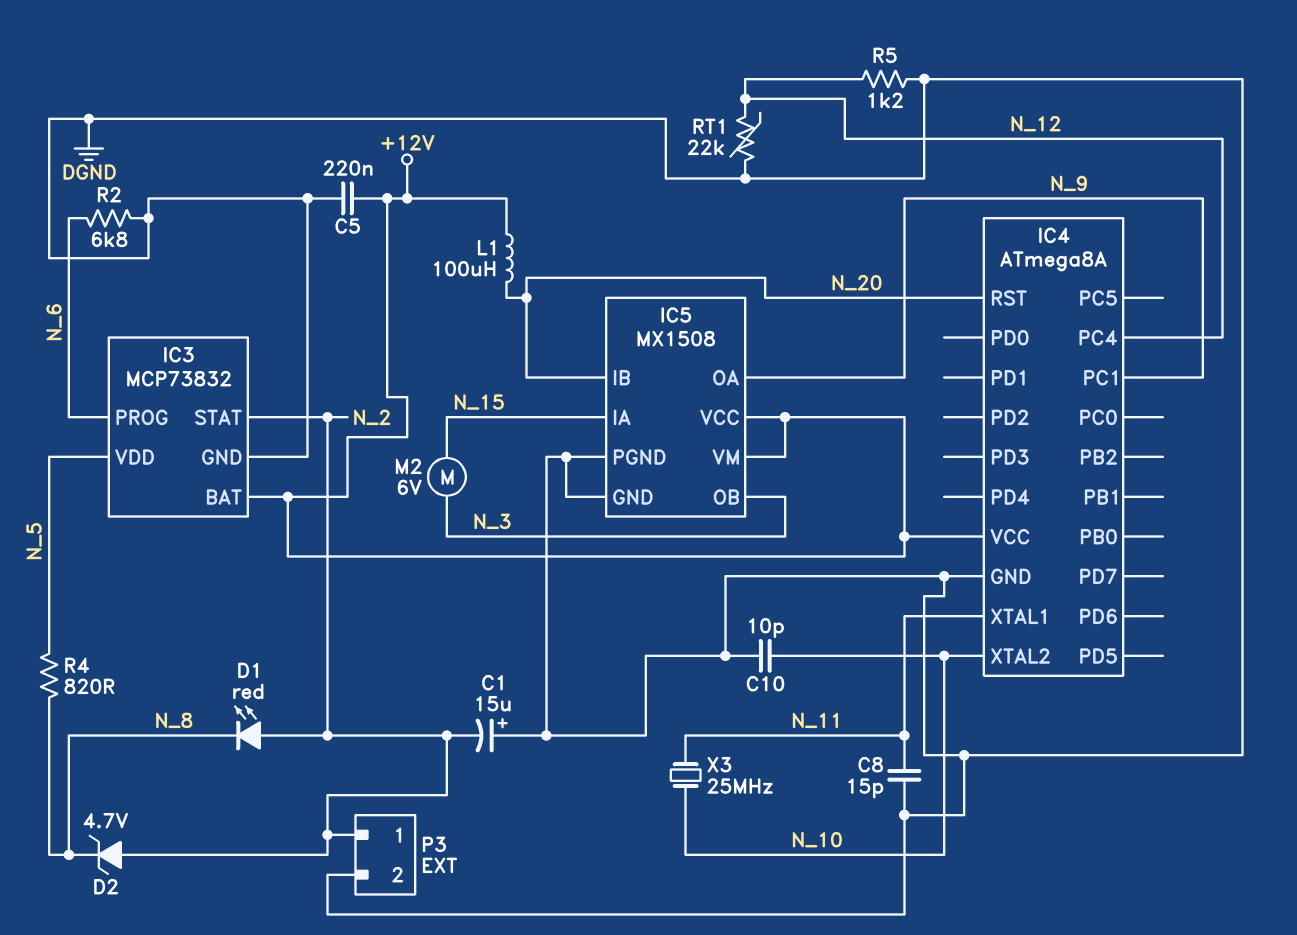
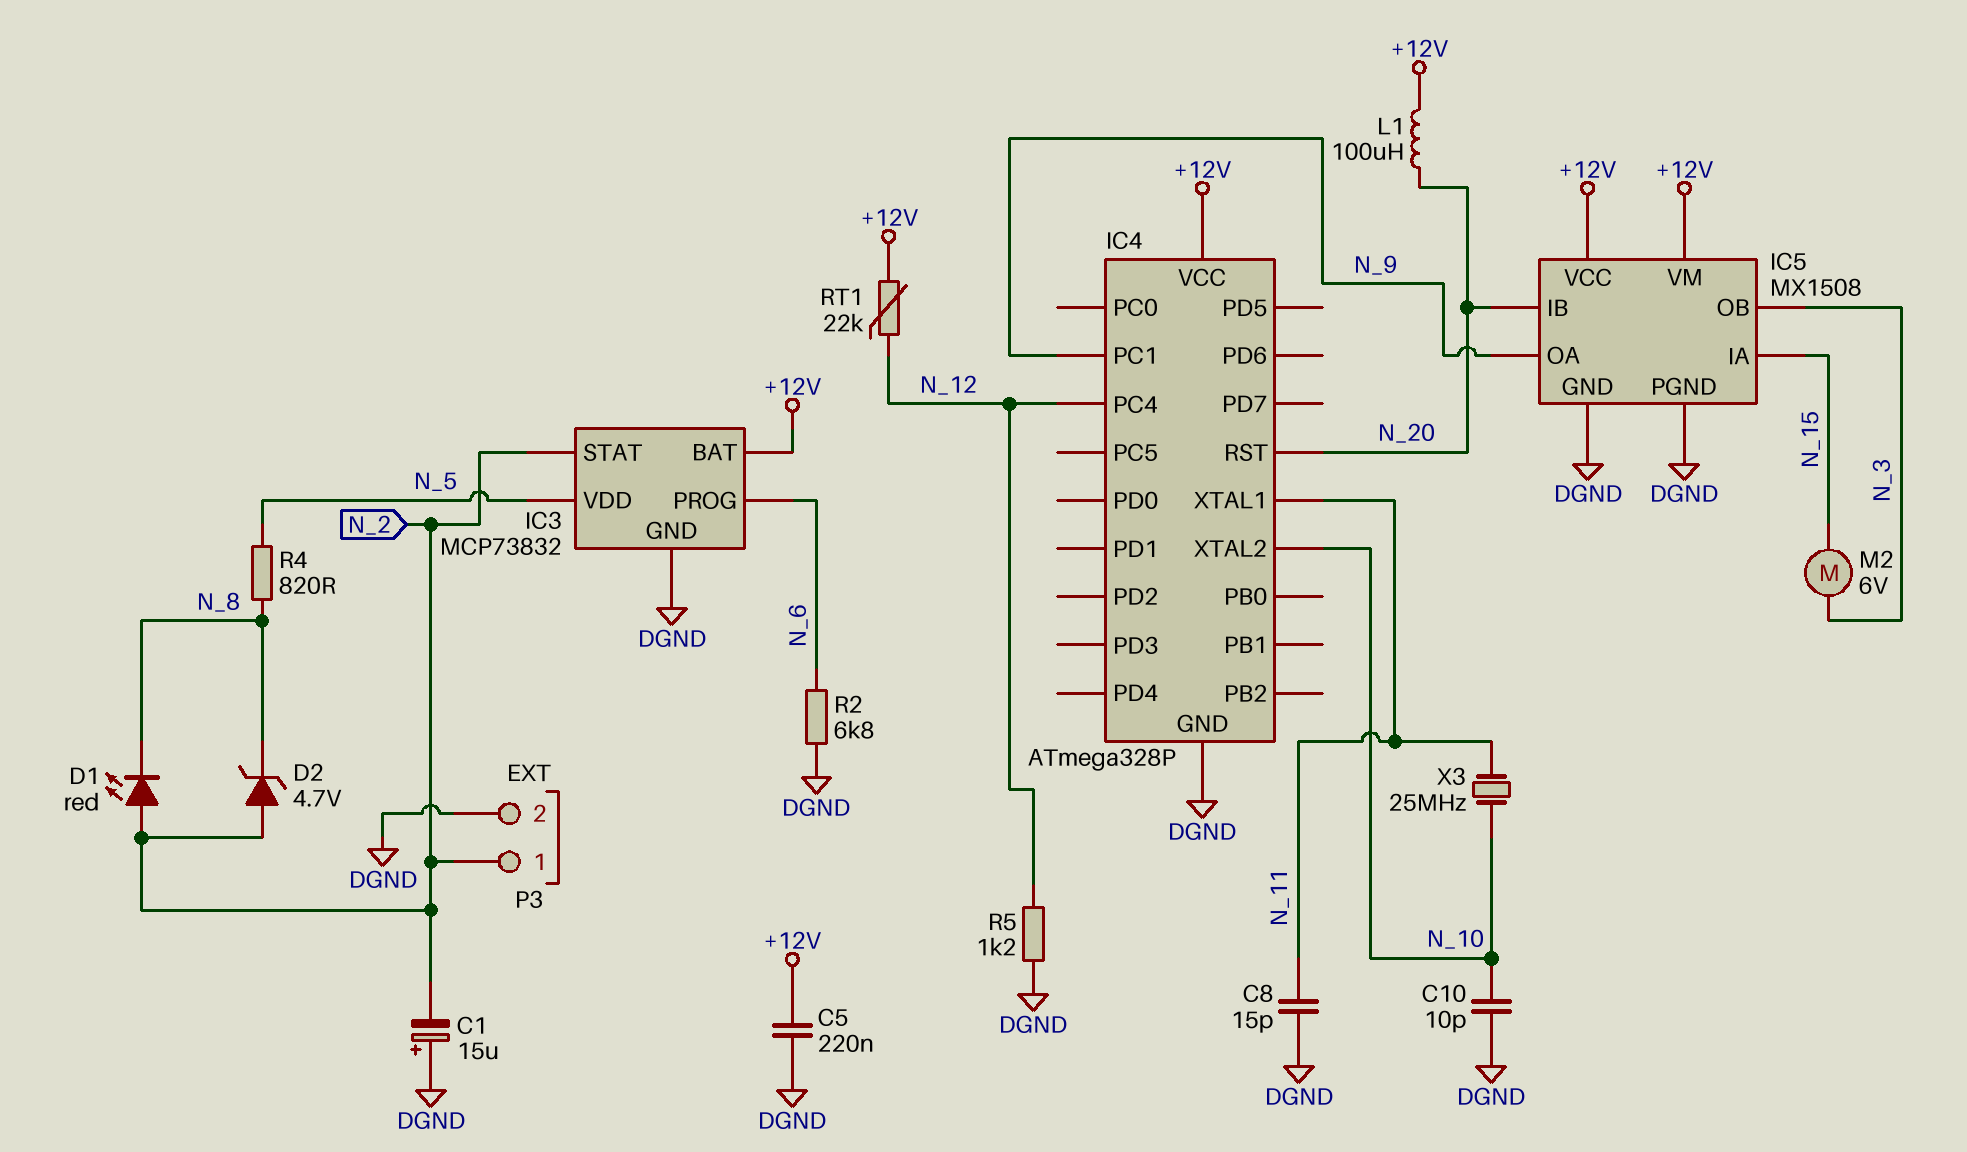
IC4: ATmega8A -> ATmega328P
RT1: 22k (DGND, N_12) -> 22k (+12V, N_12)

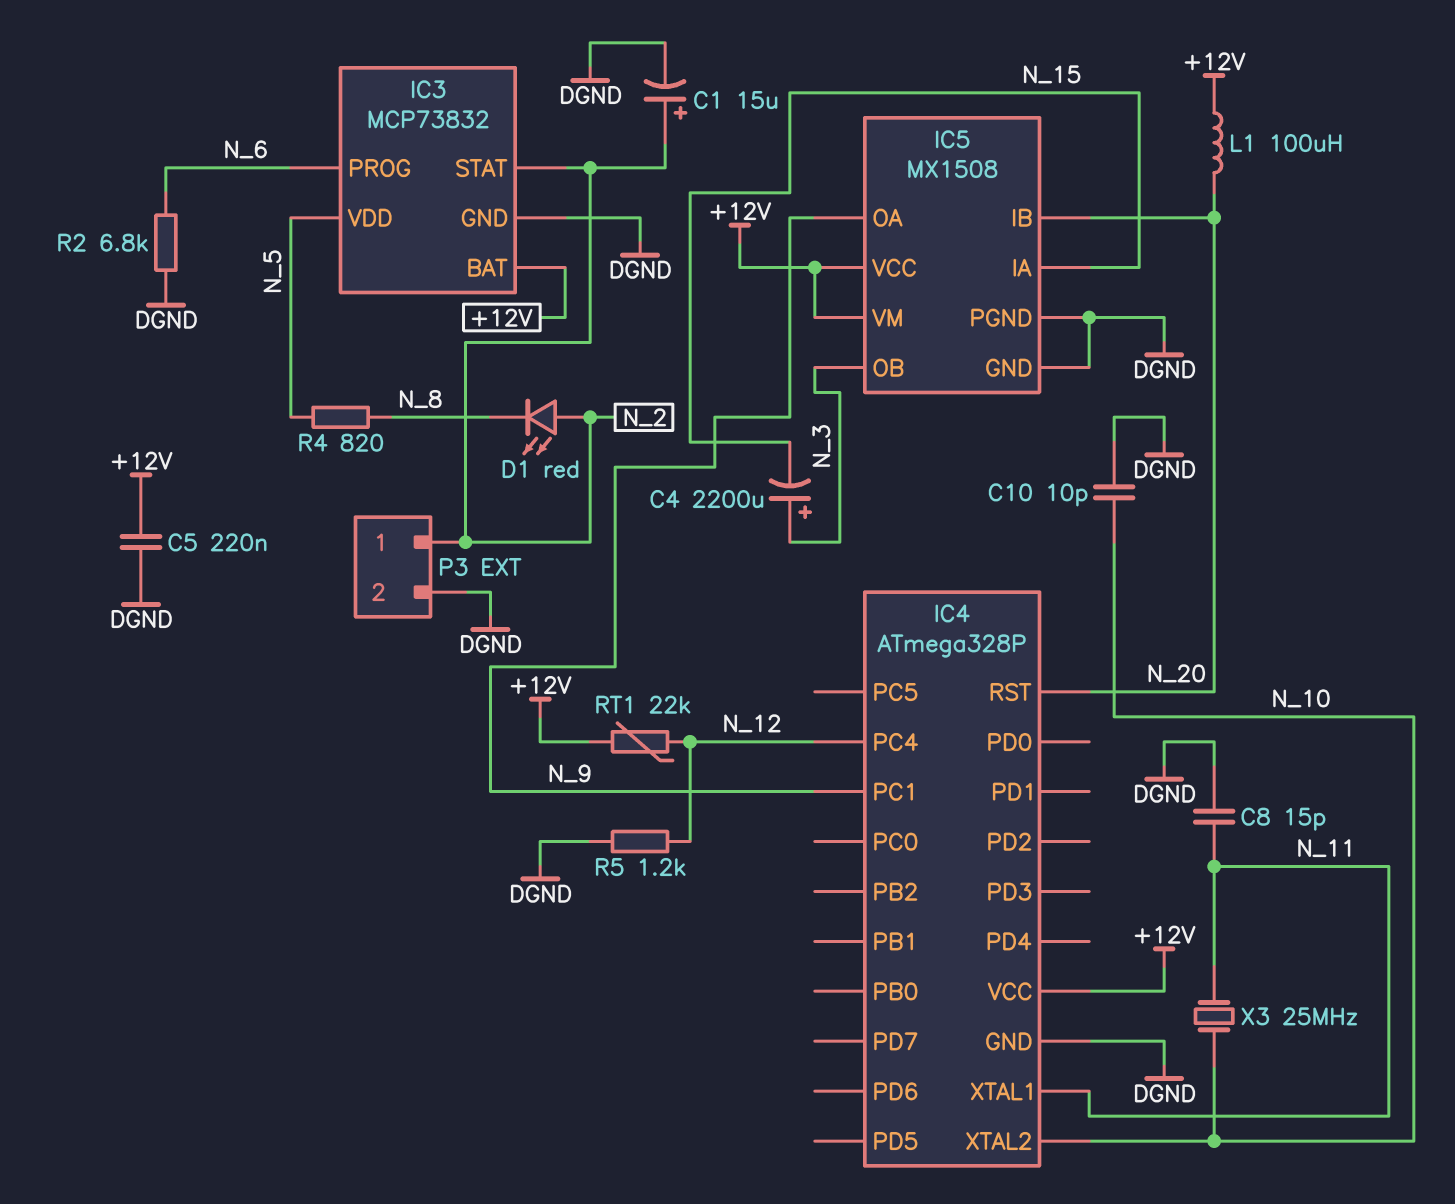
C1: 15uF (plus DGND, minus N_2) -> 15uF (plus N_2, minus DGND)
C4: none -> 2200uF (plus N_3, minus N_15)
D2: zener 4.7V (A N_2, K N_8) -> none
M2: motor 6V (N_3, N_15) -> none

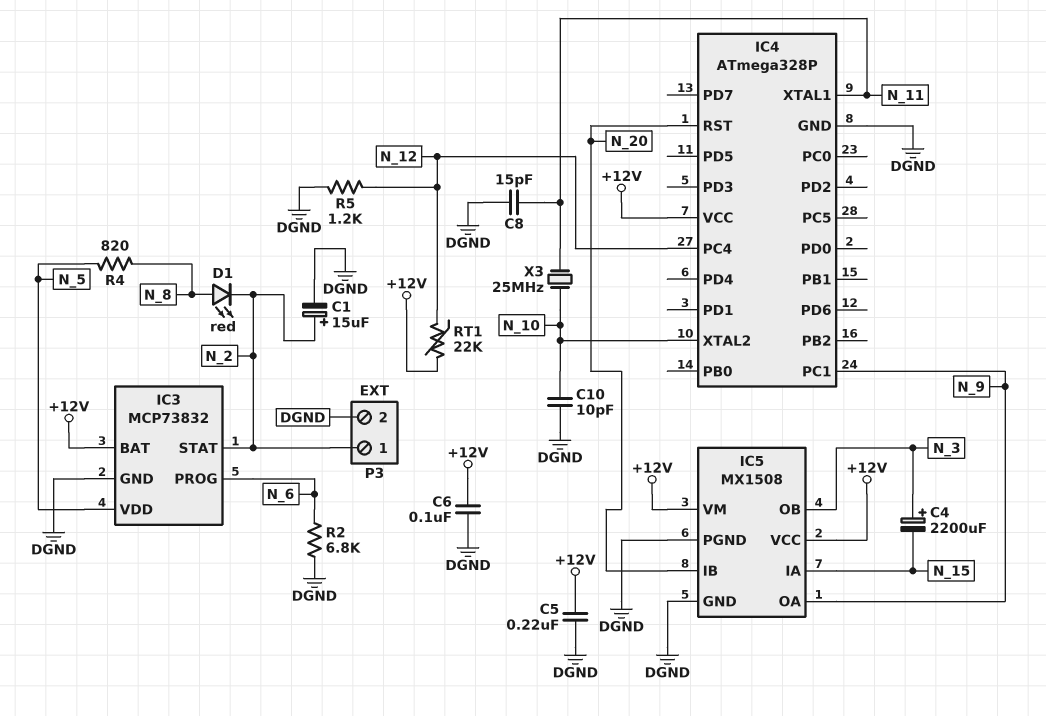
C6: none -> 100nF (+12V, DGND)
D1: LED red (A N_2, K N_8) -> LED red (A N_8, K N_2)
L1: 100uH (+12V, N_20) -> none

